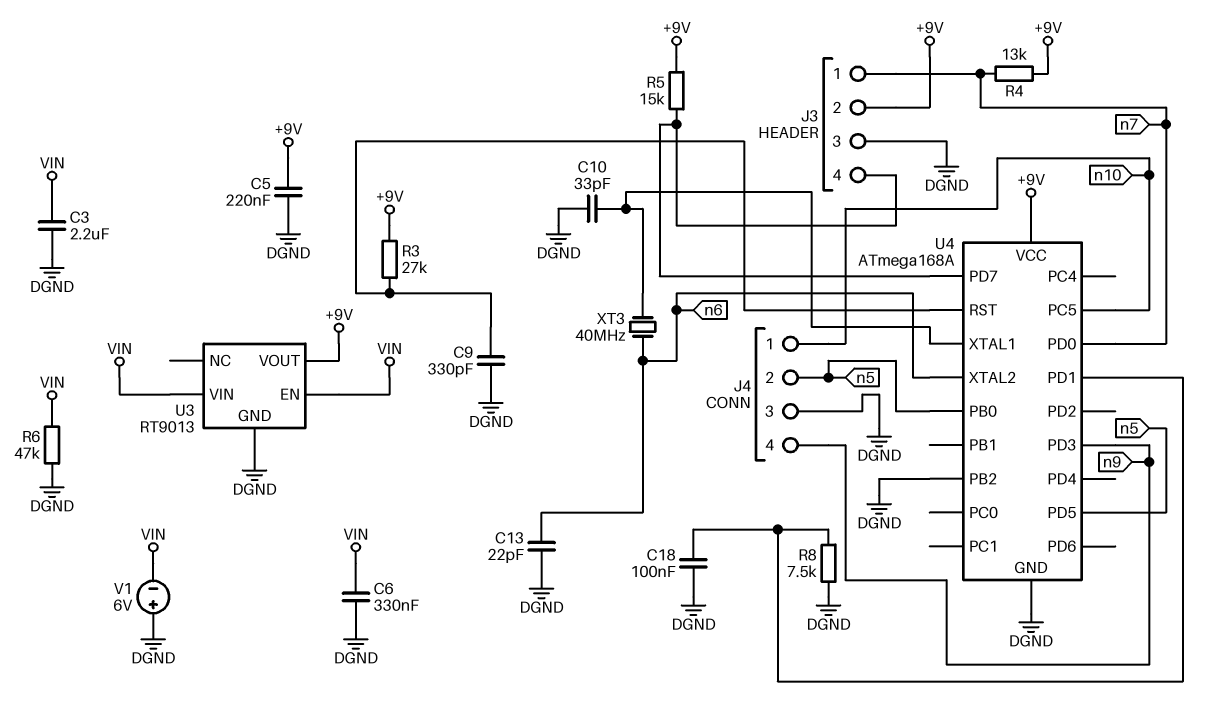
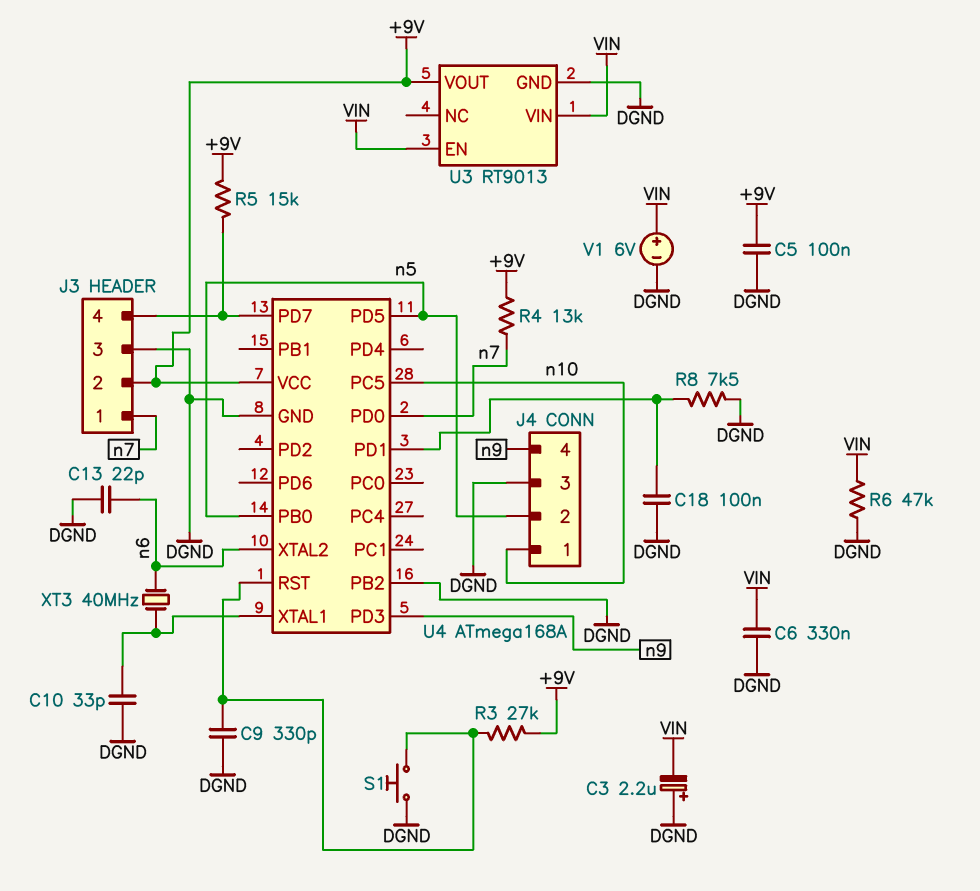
C3: 2.2uF (DGND, VIN) -> 2.2uF (plus DGND, minus VIN)
C5: 220nF (+9V, DGND) -> 100nF (+9V, DGND)
S1: none -> button (DGND, U4/RST)
V1: 6V (plus DGND, minus VIN) -> 6V (plus VIN, minus DGND)

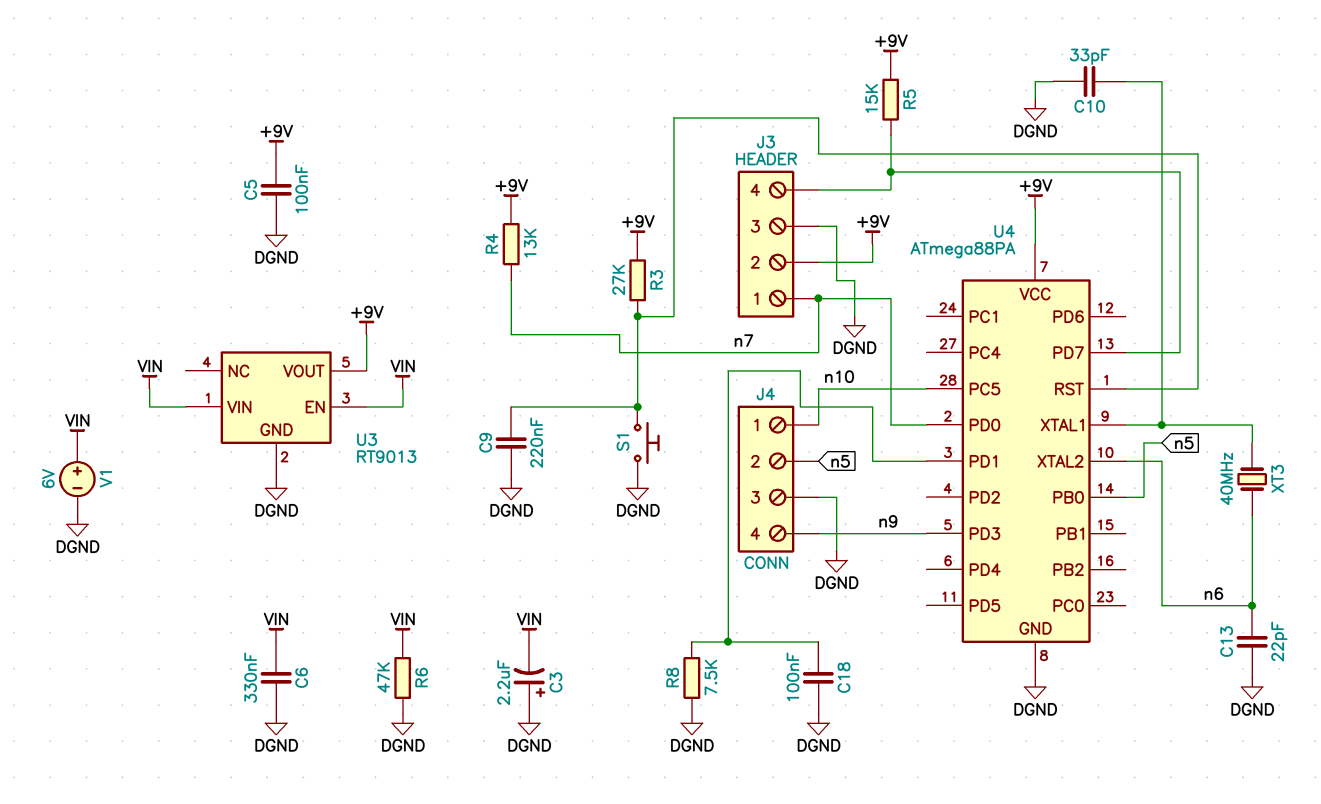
C9: 330pF (DGND, U4/RST) -> 220nF (DGND, U4/RST)
U4: ATmega168A -> ATmega88PA
U4 pin PB2: DGND -> none
U4 pin PD5: n5 -> none

